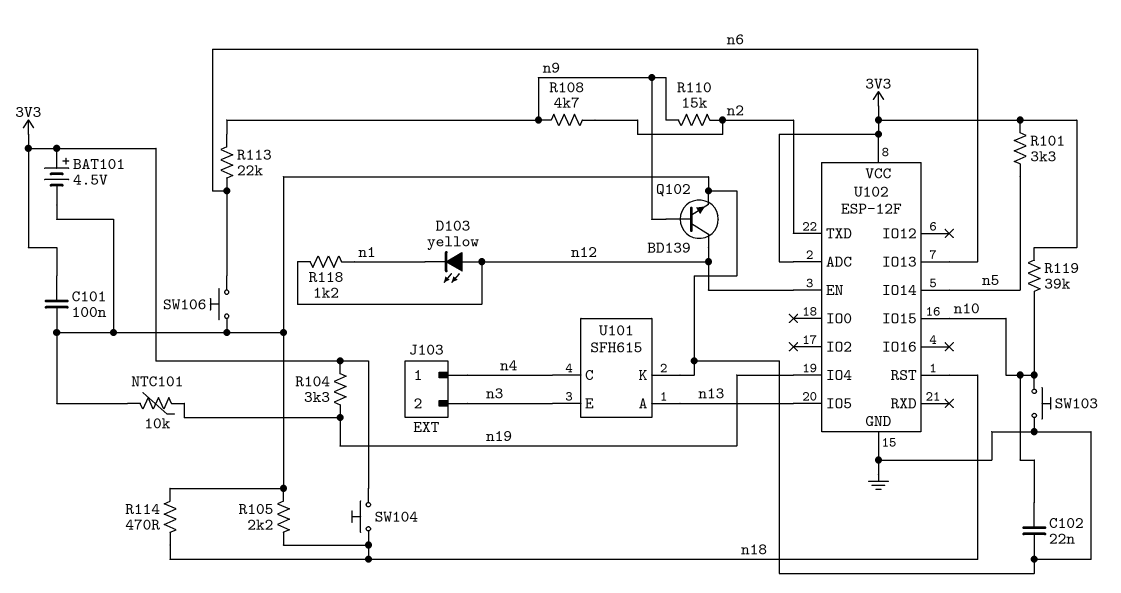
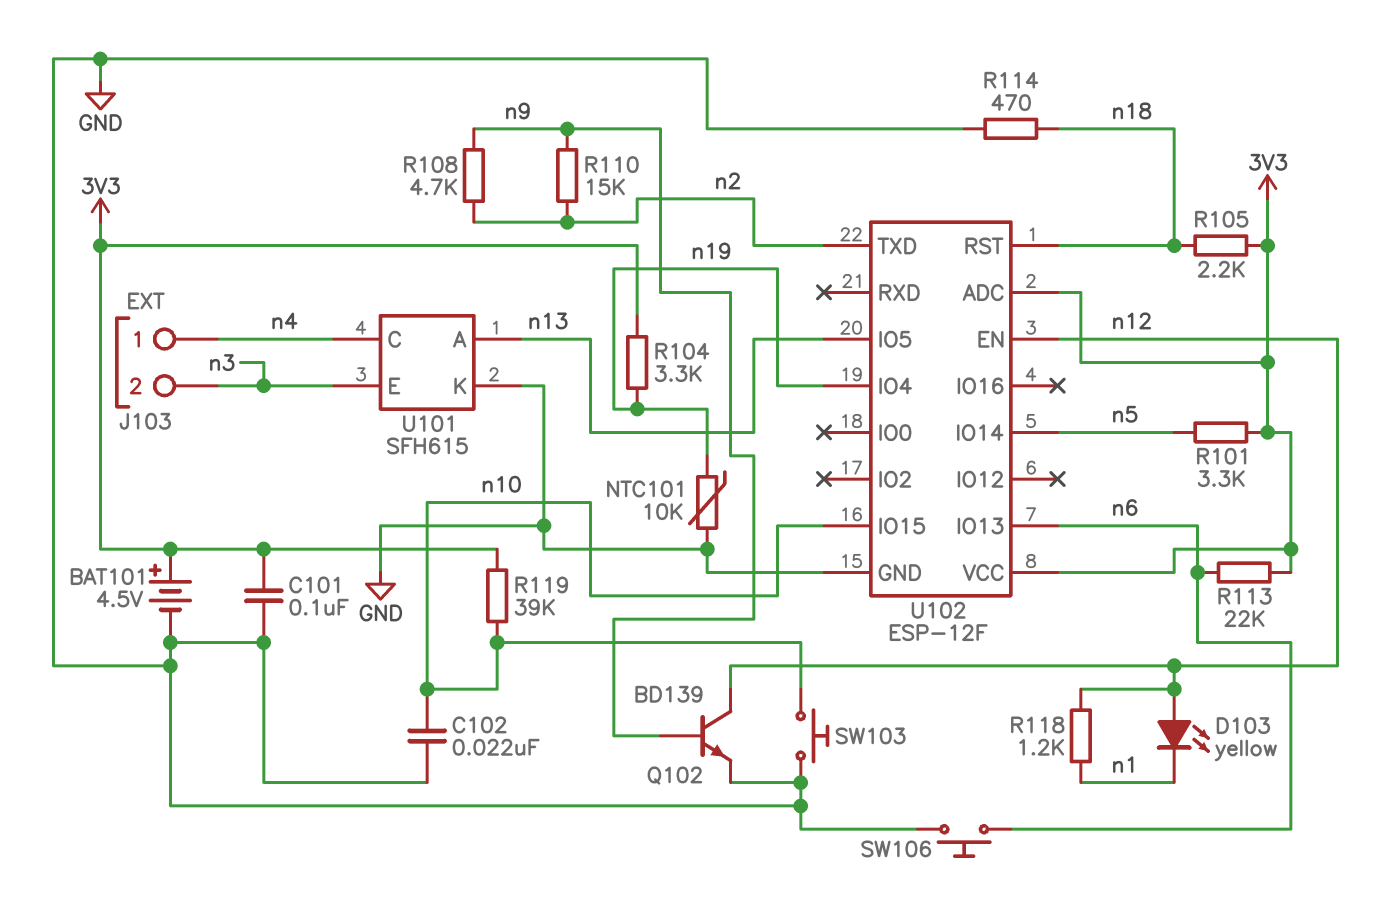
R105: 2.2k (GND, n18) -> 2.2k (3V3, n18)
R113: 22k (n6, n9) -> 22k (3V3, n6)
SW104: button (3V3, n18) -> none

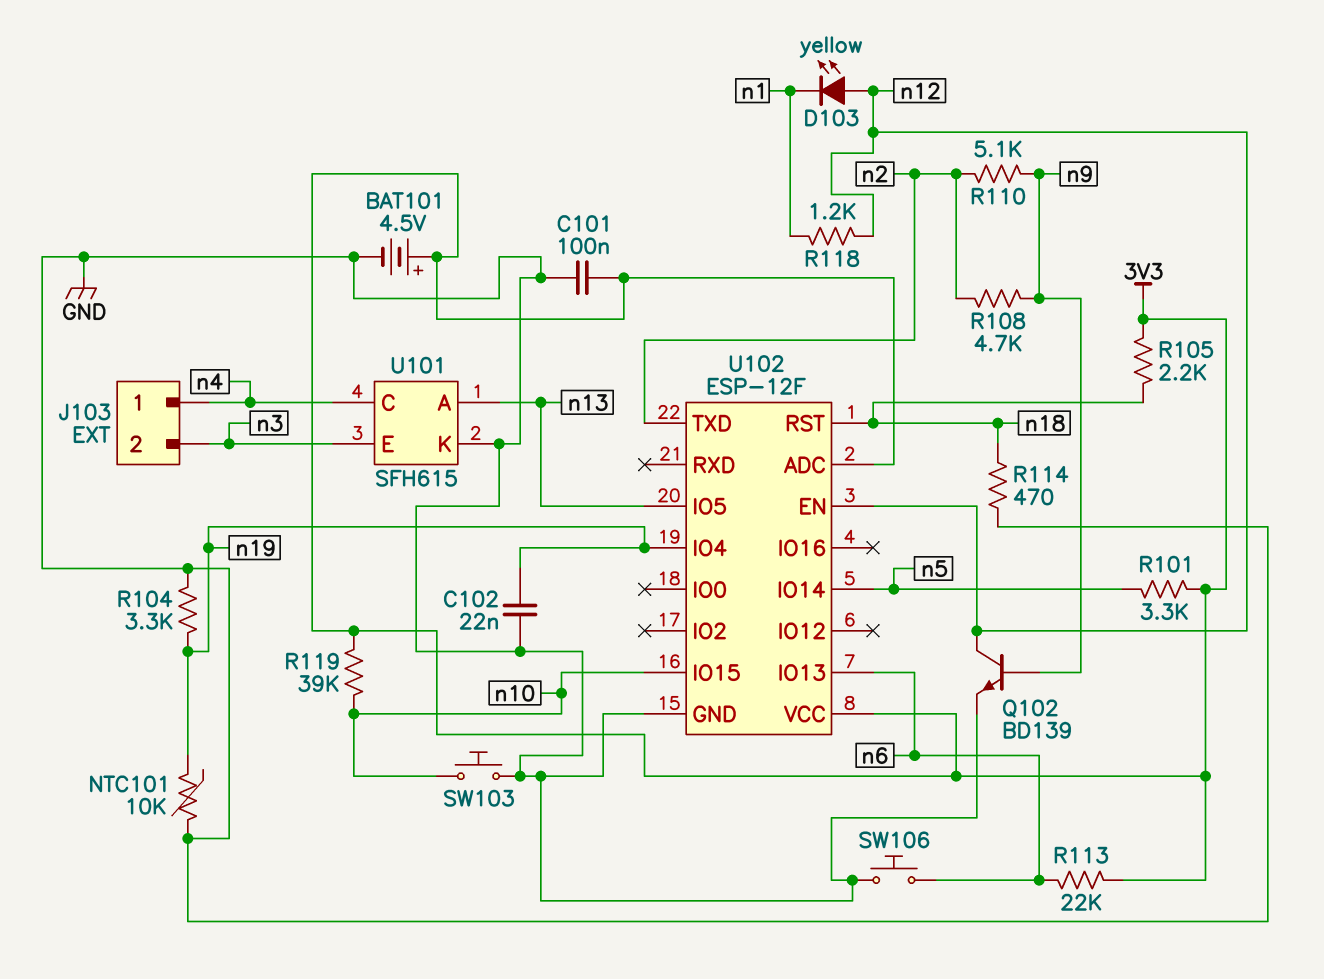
C102: 22nF (GND, n10) -> 22nF (GND, n19)
R104: 3.3k (3V3, n19) -> 3.3k (GND, n19)
R110: 15k (n2, n9) -> 5.1k (n2, n9)

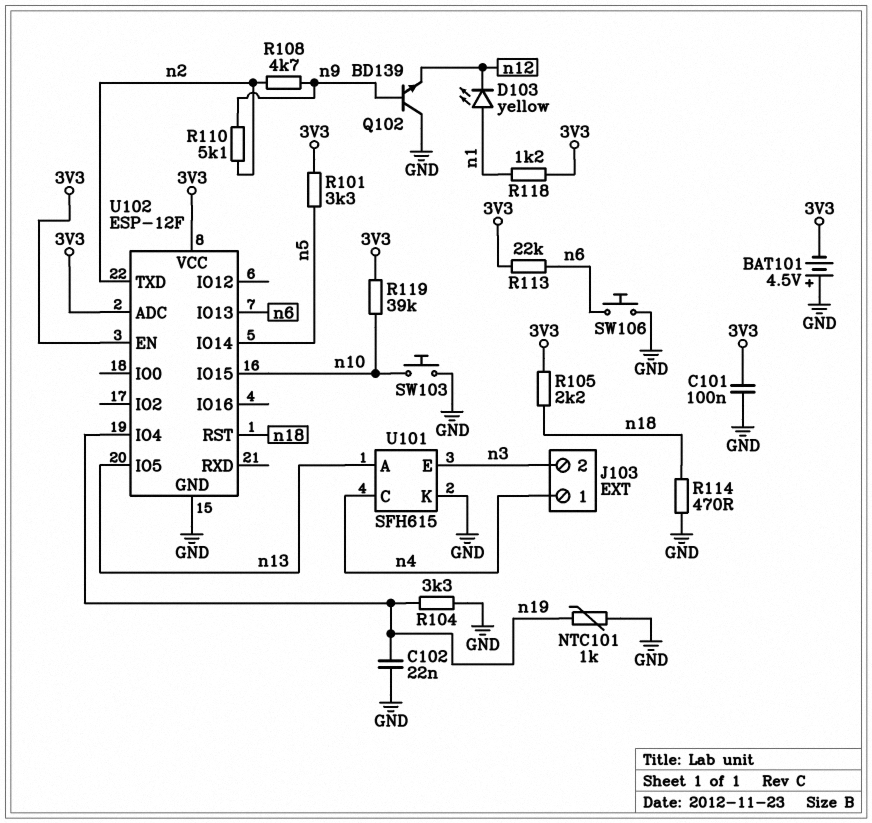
BAT101: 4.5V (plus 3V3, minus GND) -> 4.5V (plus GND, minus 3V3)
D103: LED yellow (A n12, K n1) -> LED yellow (A n1, K n12)
NTC101: 10k (GND, n19) -> 1k (GND, n19)
Q102: NPN BD139 (B n9, C n12, E GND) -> NPN BD139 (B n9, C GND, E n12)
R118: 1.2k (n1, n12) -> 1.2k (3V3, n1)
U102 pin EN: n12 -> 3V3

